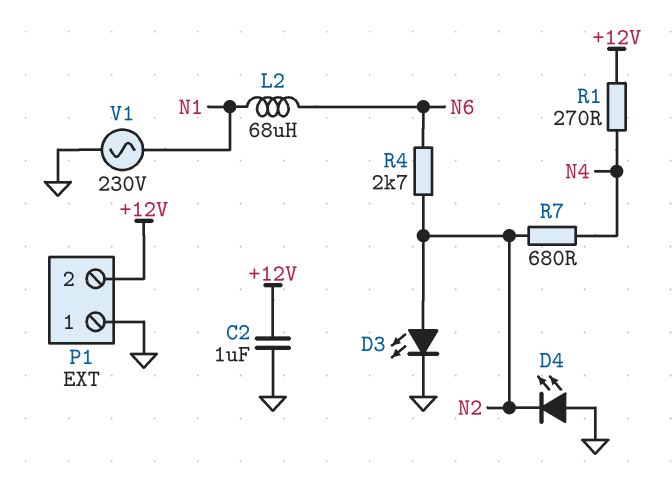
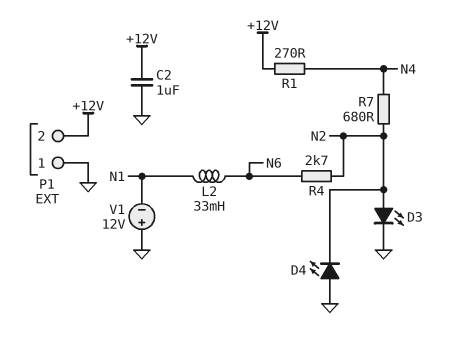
L2: 68uH (N1, N6) -> 33mH (N1, N6)
V1: AC 230V (GND, N1) -> 12V (plus GND, minus N1)

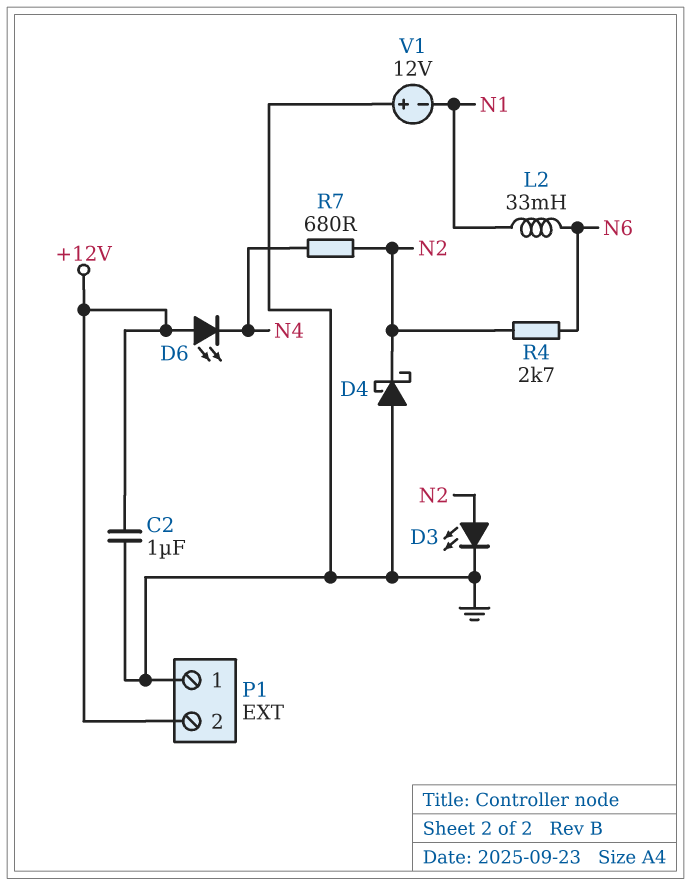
D4: LED (A GND, K N2) -> schottky (A GND, K N2)
D6: none -> LED (A +12V, K N4)
R1: 270 (+12V, N4) -> none

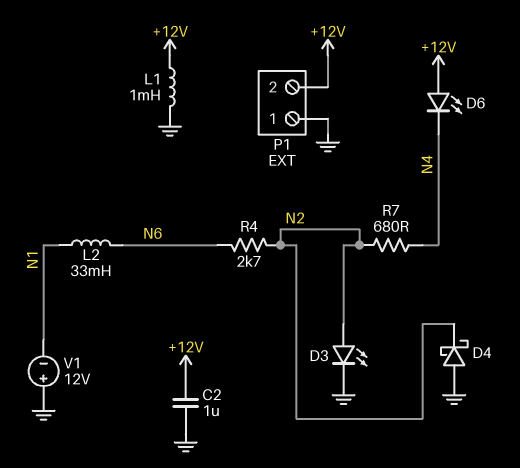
L1: none -> 1mH (+12V, GND)

